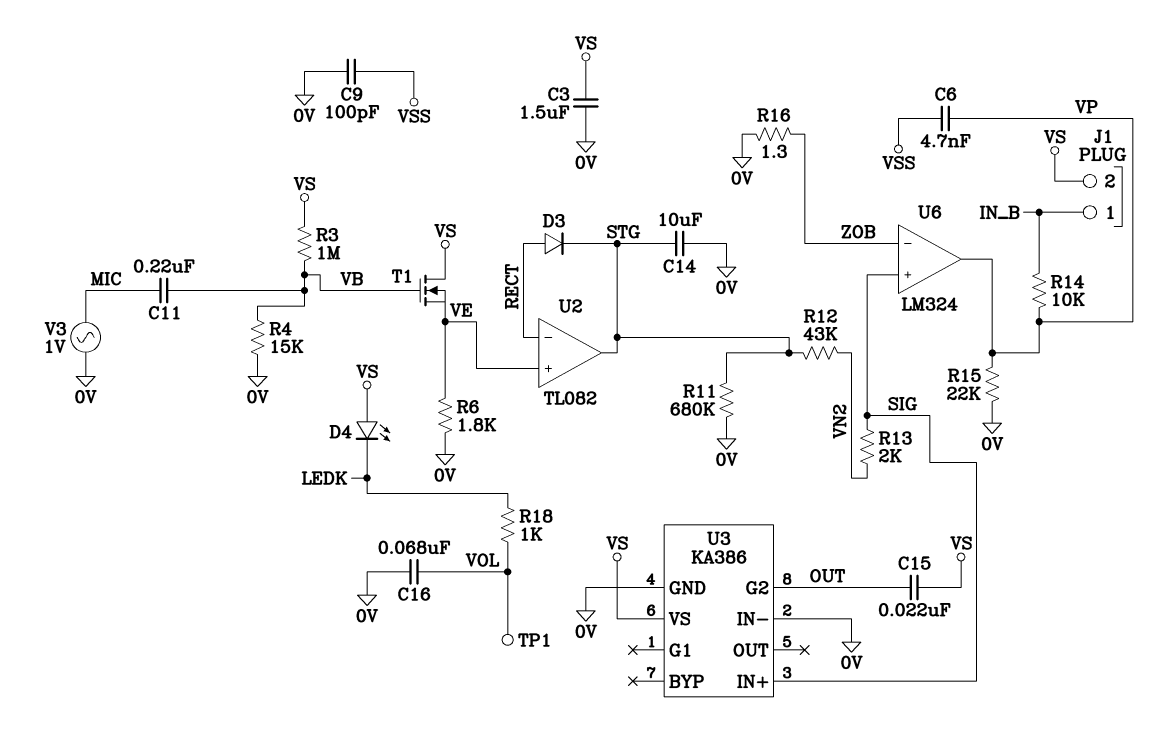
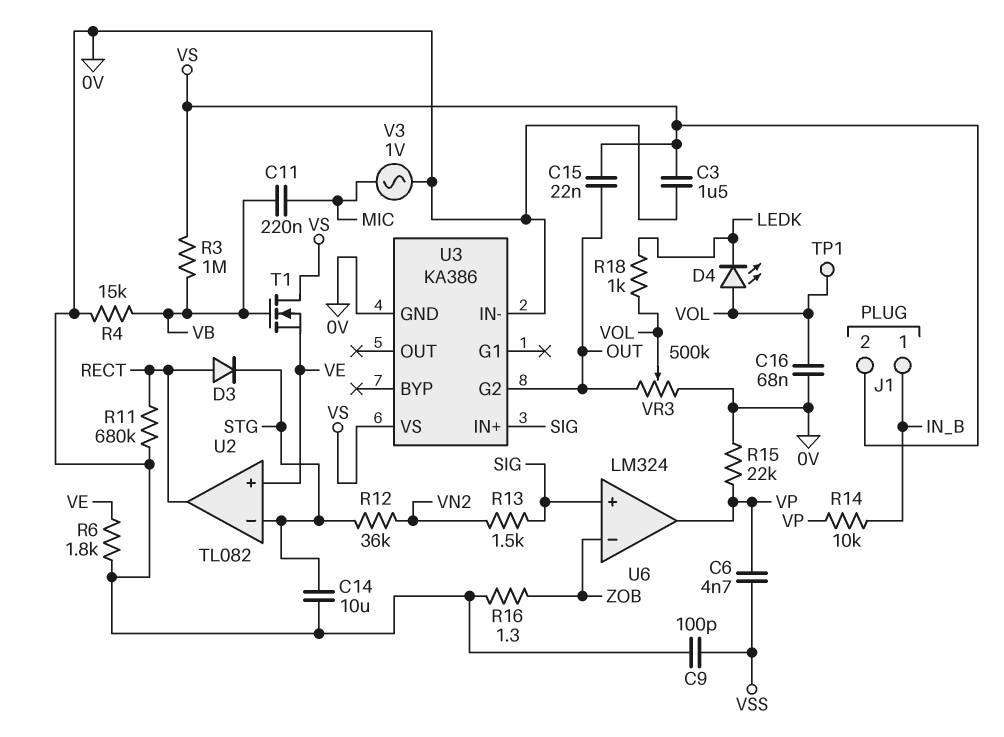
D4: LED (A VS, K LEDK) -> LED (A VOL, K LEDK)
R11: 680k (0V, STG) -> 680k (0V, RECT)
R12: 43k (STG, VN2) -> 36k (STG, VN2)
R13: 2k (SIG, VN2) -> 1.5k (SIG, VN2)
U2 pin in-: RECT -> STG
U2 pin out: STG -> RECT
VR3: none -> 500k (0V, OUT, wiper VOL)

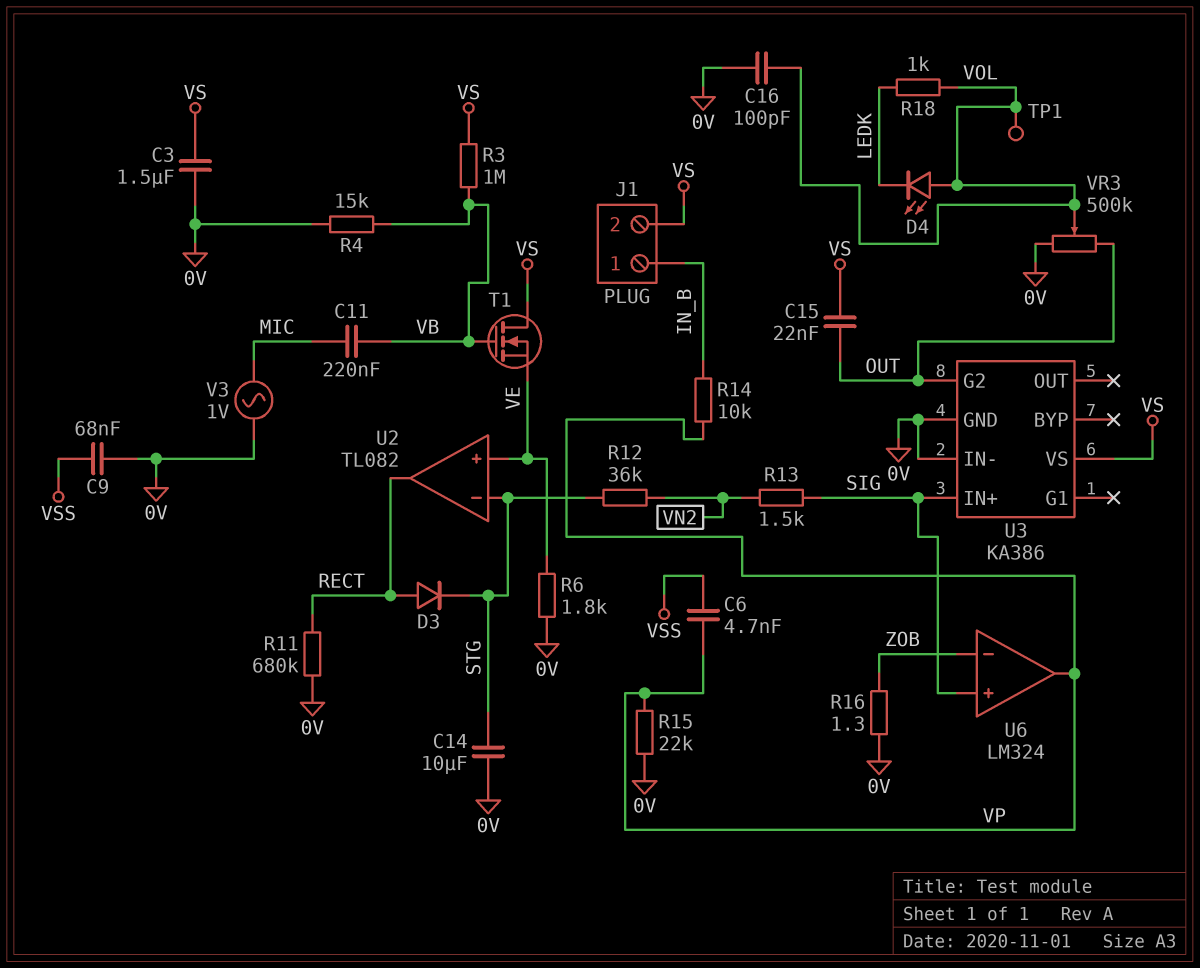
C9: 100pF (0V, VSS) -> 68nF (0V, VSS)
C16: 68nF (0V, VOL) -> 100pF (0V, VOL)

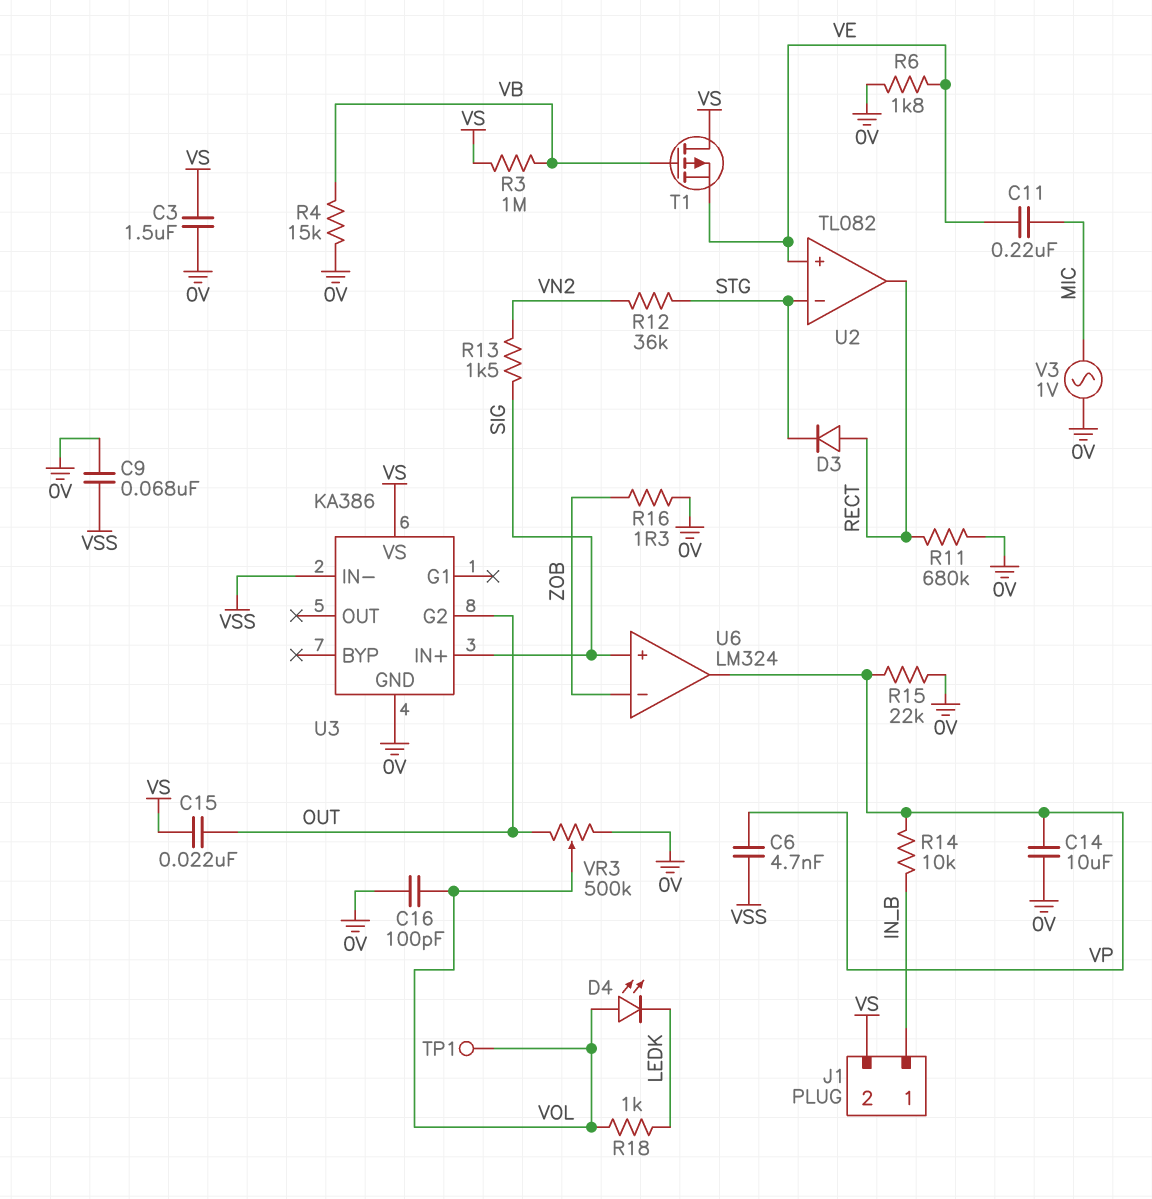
C11: 220nF (MIC, VB) -> 220nF (MIC, VE)
C14: 10uF (0V, STG) -> 10uF (0V, VP)
T1: NMOS (G VB, D VS, S VE) -> PMOS (G VB, D VS, S VE)
U3 pin IN-: 0V -> VSS

